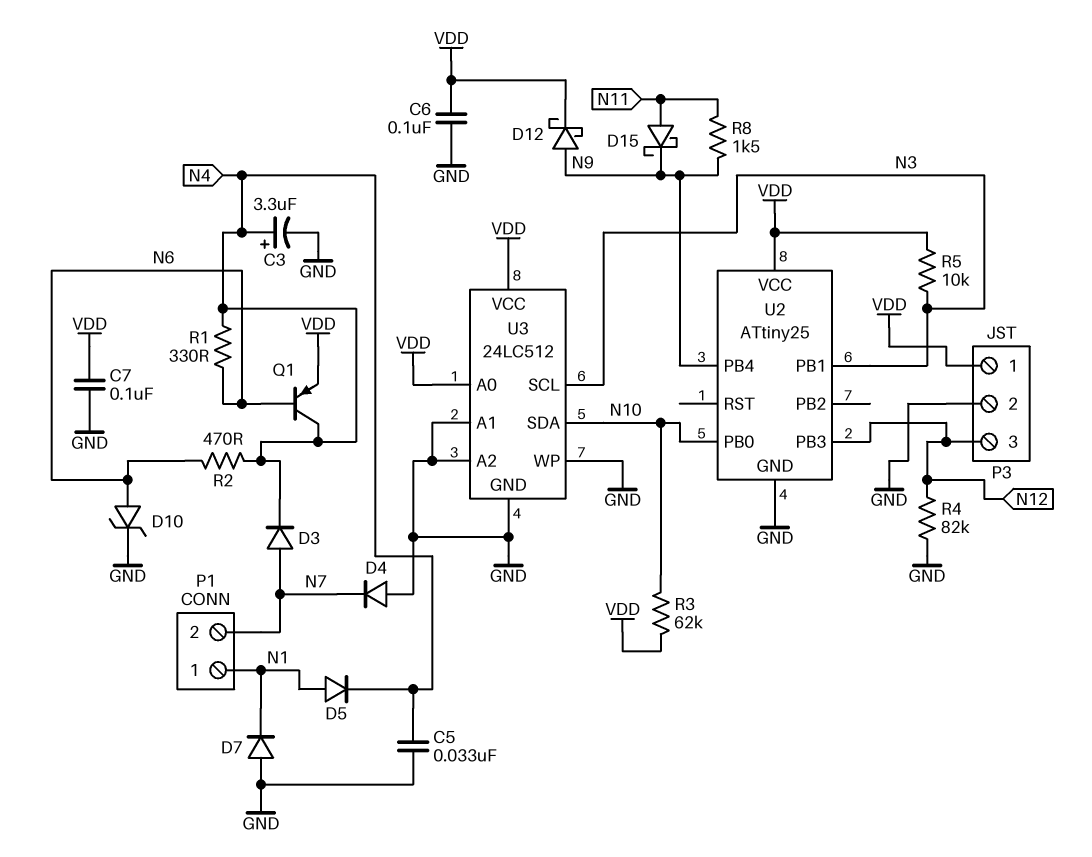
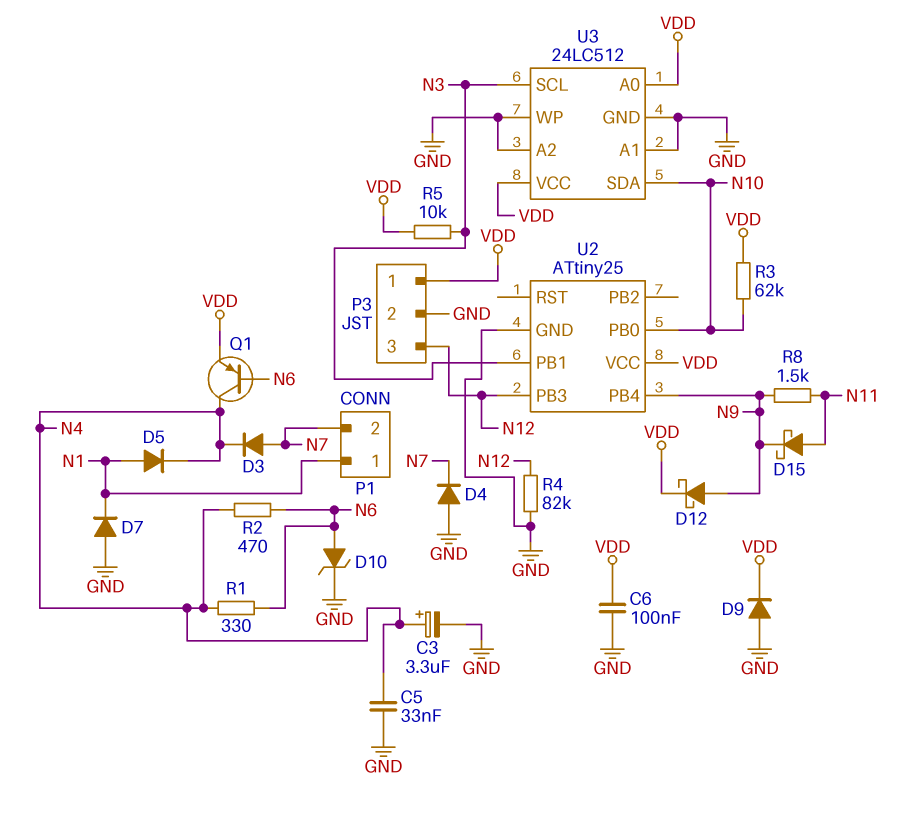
C7: 100nF (GND, VDD) -> none
D9: none -> diode (A GND, K VDD)

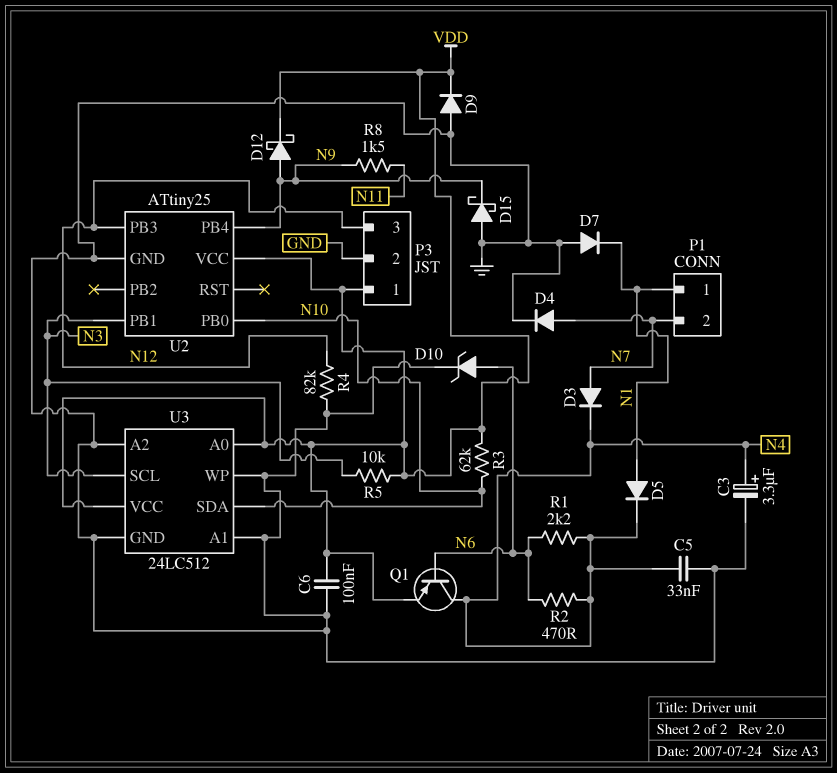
D4: diode (A GND, K N7) -> diode (A N7, K GND)
D15: schottky (A N11, K N9) -> schottky (A GND, K N9)
R1: 330 (N4, N6) -> 2.2k (N4, N6)

